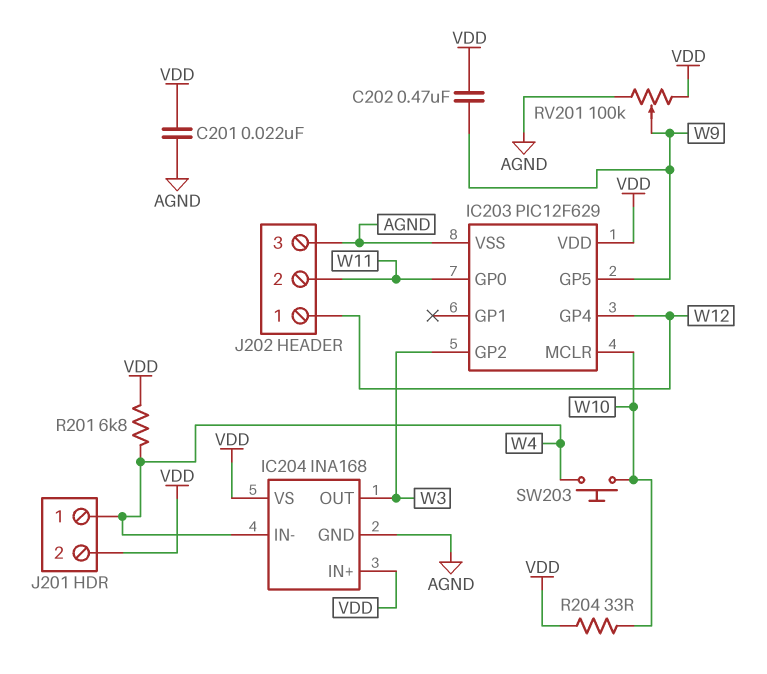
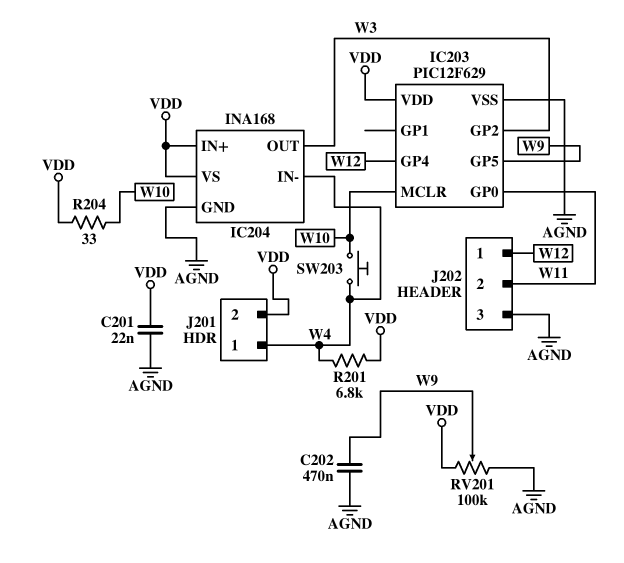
C202: 470nF (VDD, W9) -> 470nF (AGND, W9)

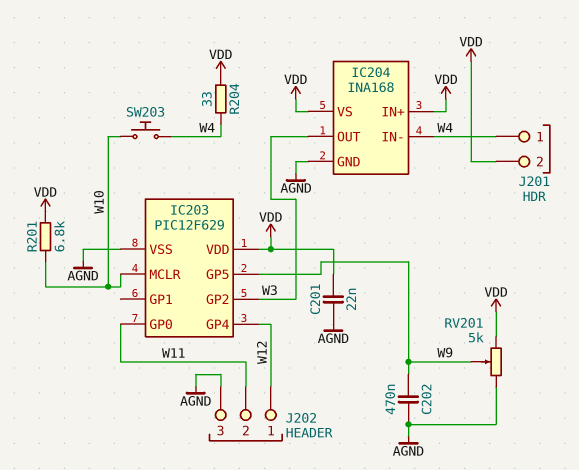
R201: 6.8k (VDD, W4) -> 6.8k (VDD, W10)
R204: 33 (VDD, W10) -> 33 (VDD, W4)
RV201: 100k (AGND, VDD, wiper W9) -> 5k (AGND, VDD, wiper W9)

